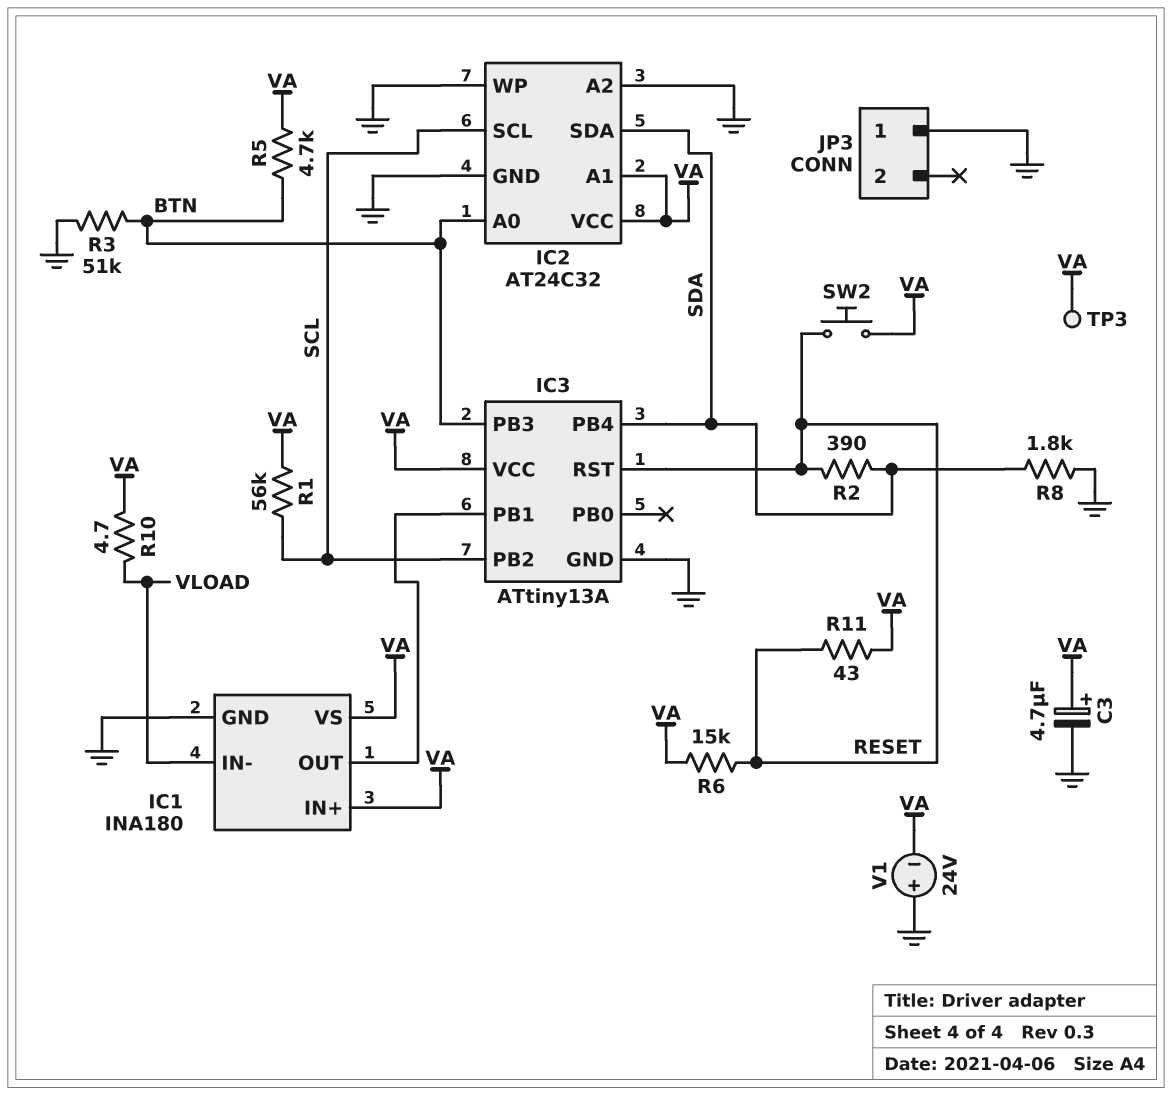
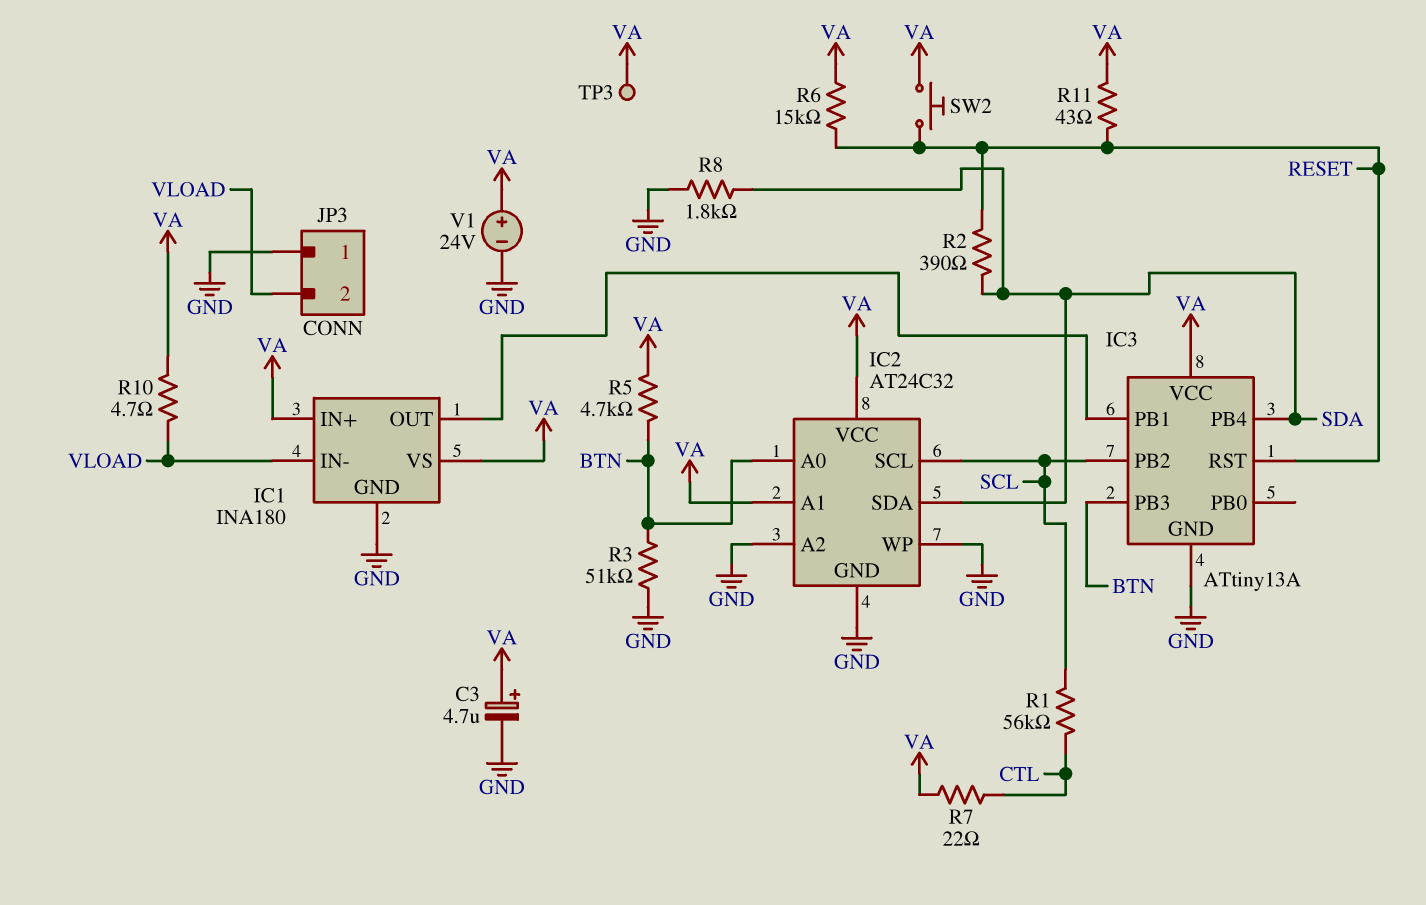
JP3 pin 2: none -> VLOAD
R1: 56k (SCL, VA) -> 56k (CTL, SCL)
R7: none -> 22 (CTL, VA)
V1: 24V (plus GND, minus VA) -> 24V (plus VA, minus GND)

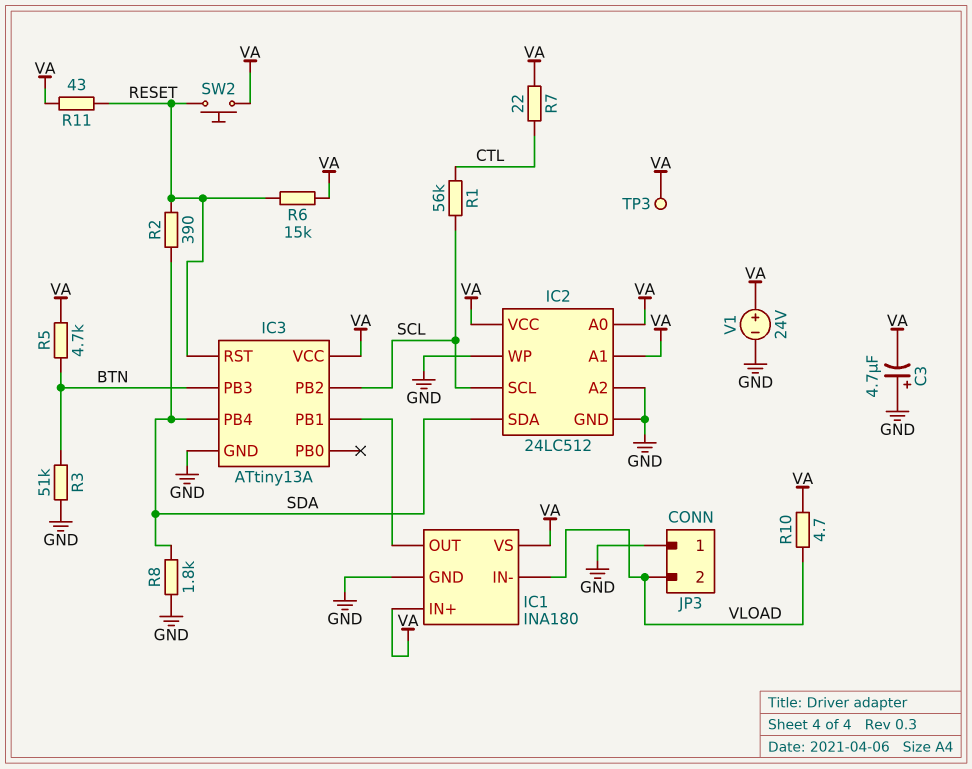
C3: 4.7uF (plus VA, minus GND) -> 4.7uF (plus GND, minus VA)
IC2: AT24C32 -> 24LC512
IC2 pin A0: BTN -> VA

